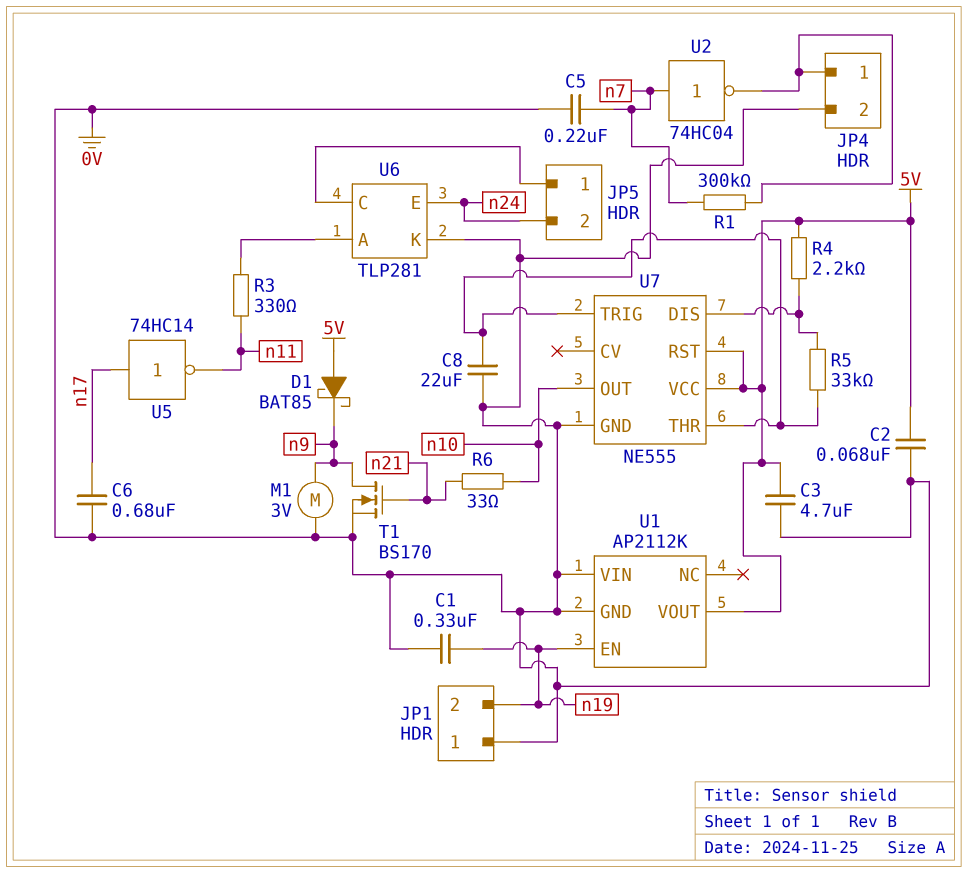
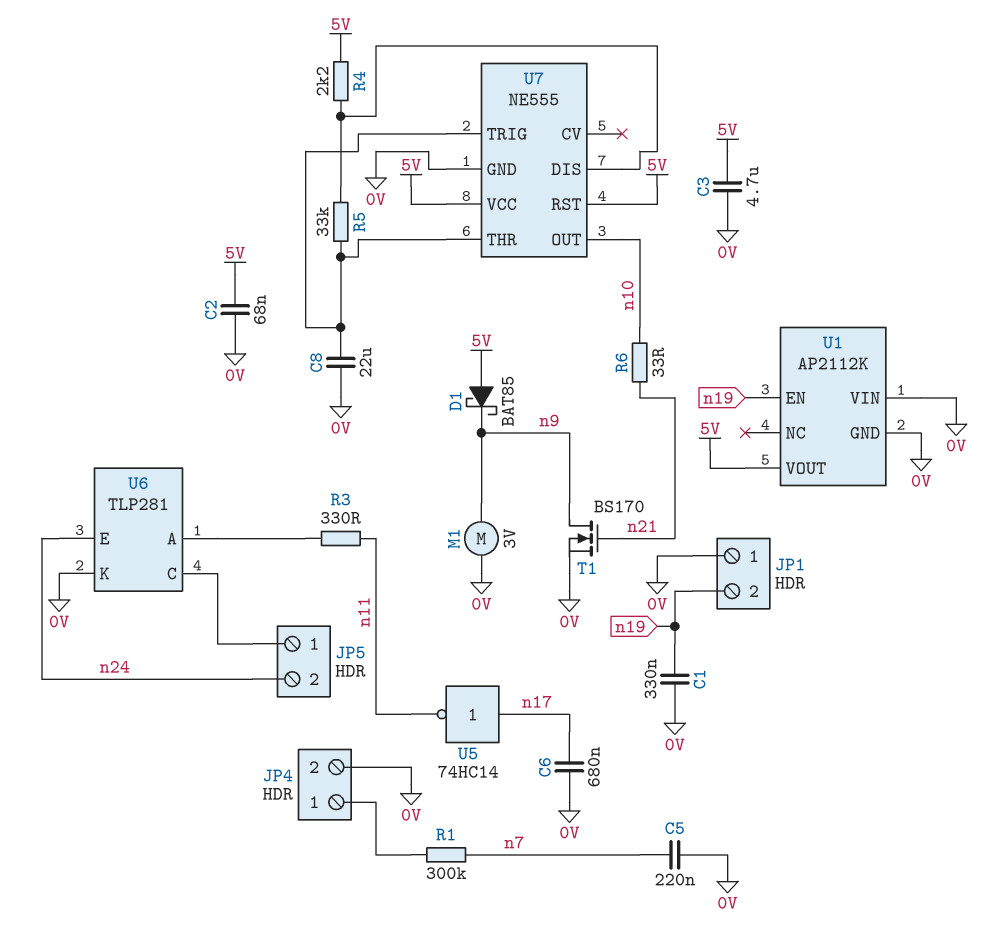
U2: NOT 74HC04 (in n7, out JP4/1) -> none

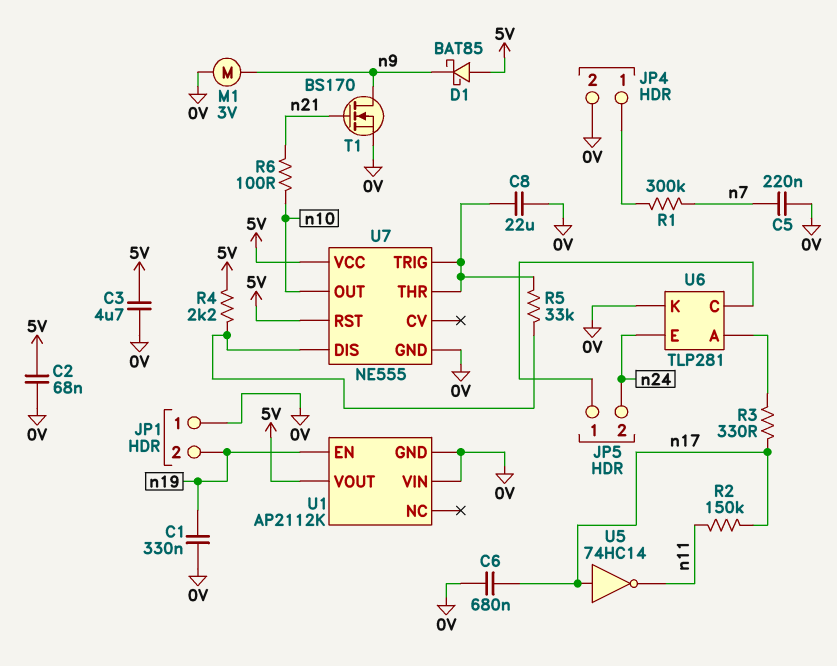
R2: none -> 150k (n11, n17)
R3: 330 (U6/A, n11) -> 330 (U6/A, n17)
R6: 33 (n10, n21) -> 100 (n10, n21)

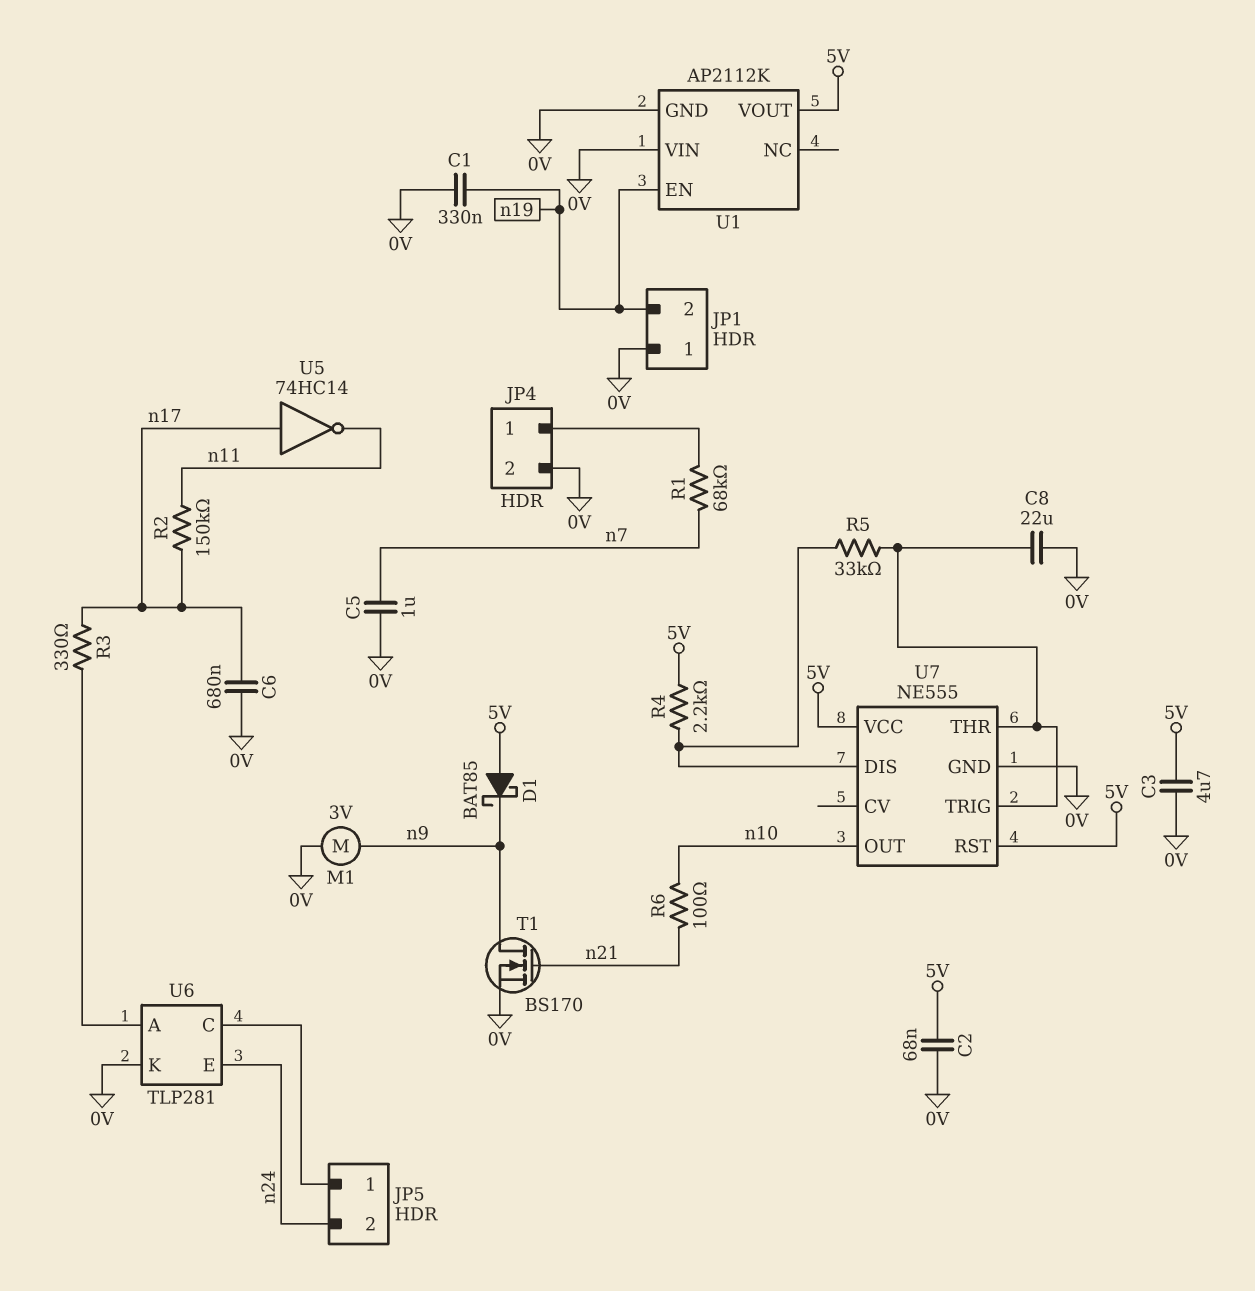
C5: 220nF (0V, n7) -> 1uF (0V, n7)
R1: 300k (JP4/1, n7) -> 68k (JP4/1, n7)

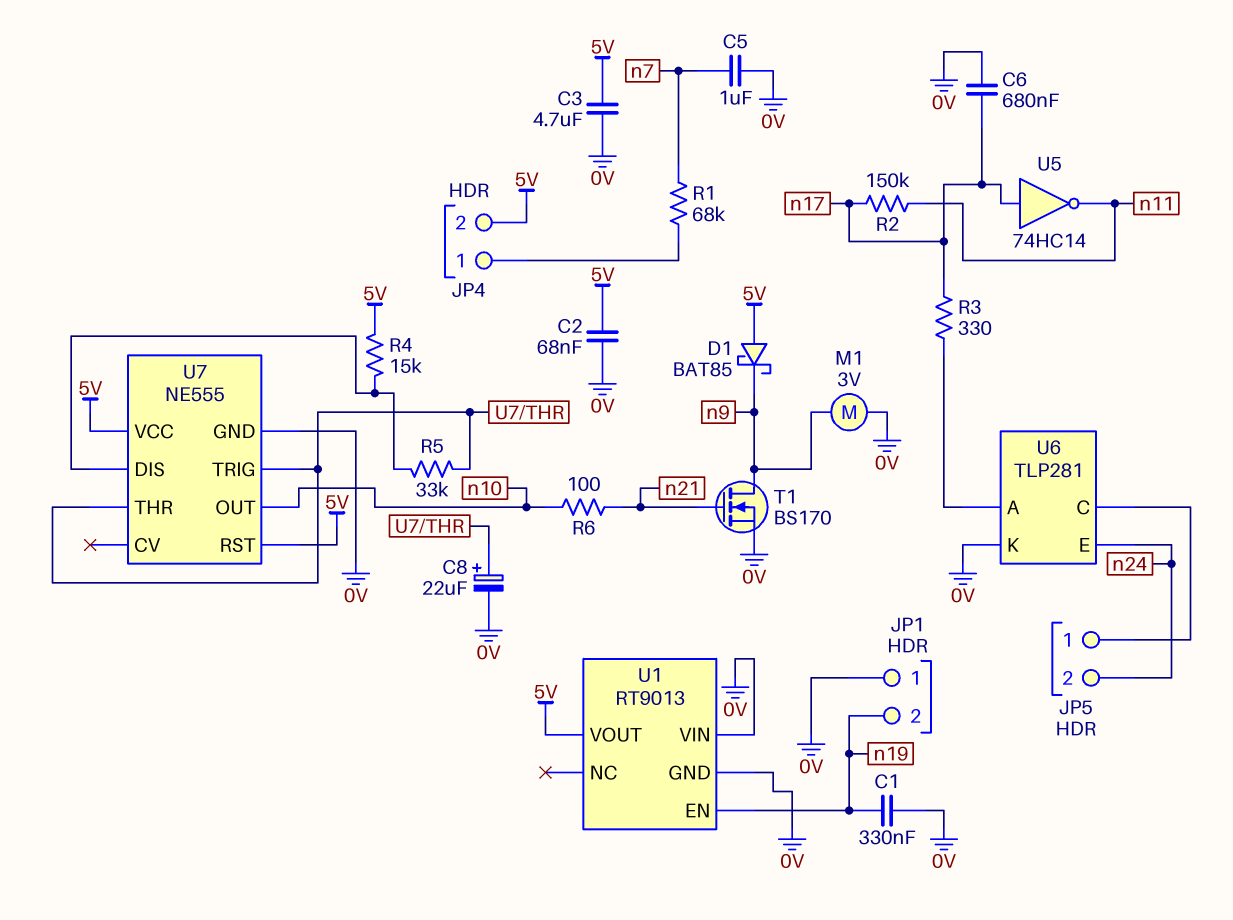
C8: 22uF (0V, U7/THR) -> 22uF (plus U7/THR, minus 0V)
JP4 pin 2: 0V -> 5V
R4: 2.2k (5V, U7/DIS) -> 15k (5V, U7/DIS)
U1: AP2112K -> RT9013

